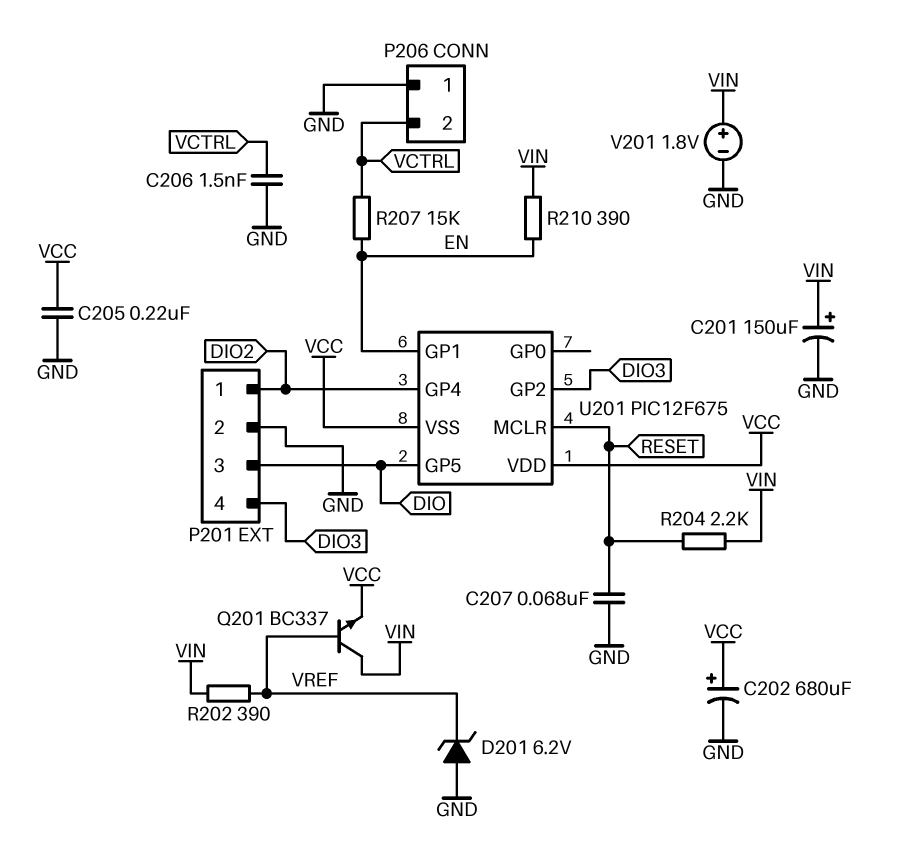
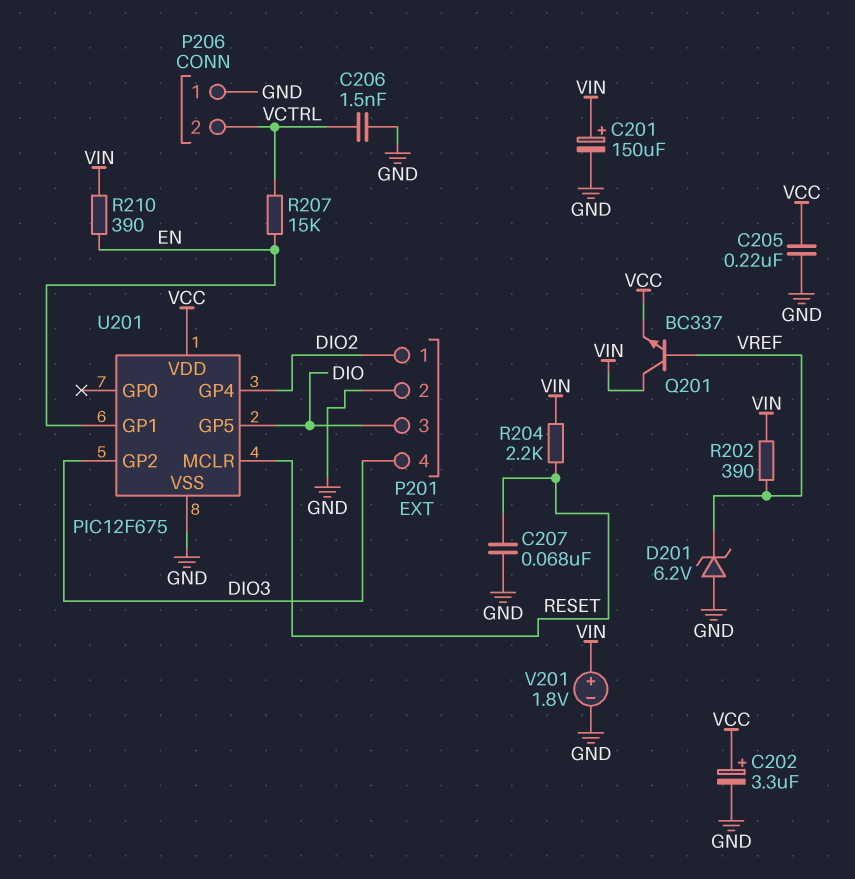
C202: 680uF (plus VCC, minus GND) -> 3.3uF (plus VCC, minus GND)
U201 pin VSS: VCC -> GND

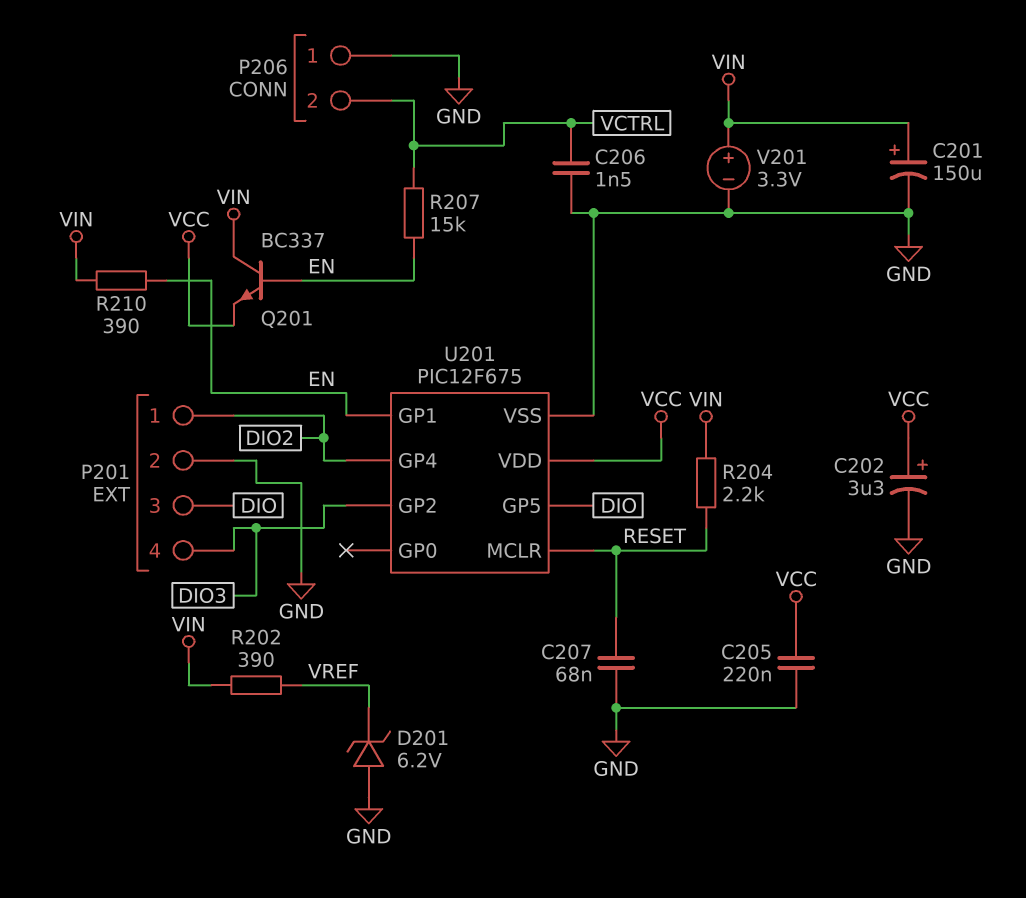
Q201: NPN BC337 (B VREF, C VIN, E VCC) -> NPN BC337 (B EN, C VIN, E VCC)
V201: 1.8V (plus VIN, minus GND) -> 3.3V (plus VIN, minus GND)

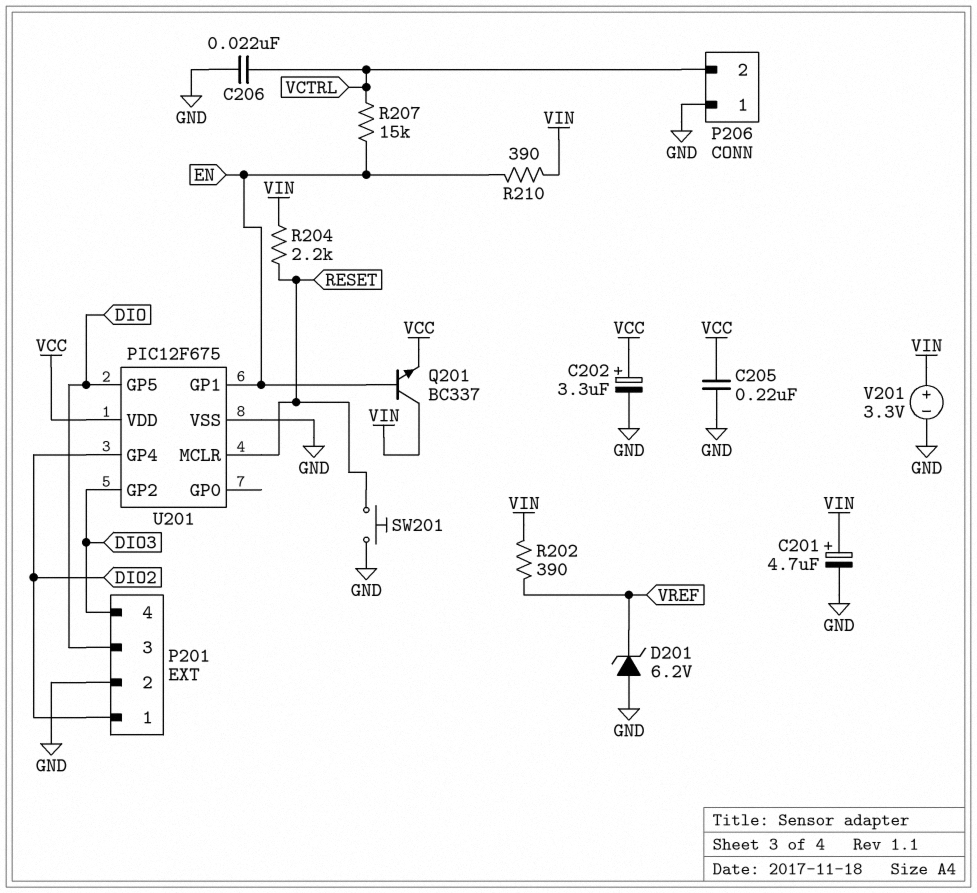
C201: 150uF (plus VIN, minus GND) -> 4.7uF (plus VIN, minus GND)
C206: 1.5nF (GND, VCTRL) -> 22nF (GND, VCTRL)
C207: 68nF (GND, RESET) -> none
SW201: none -> button (GND, RESET)

